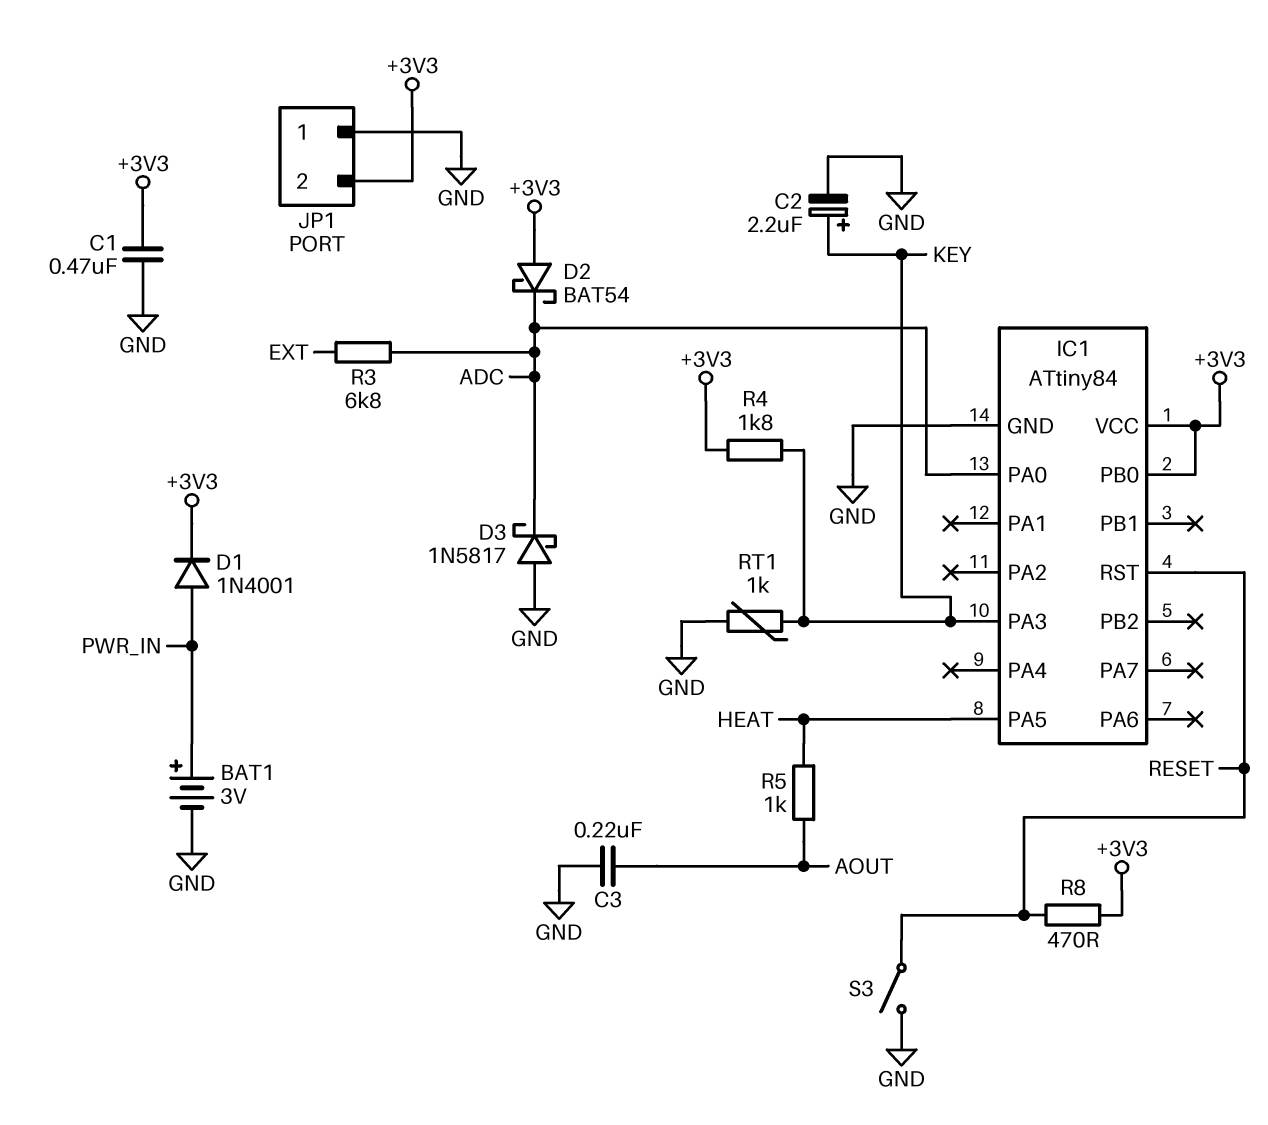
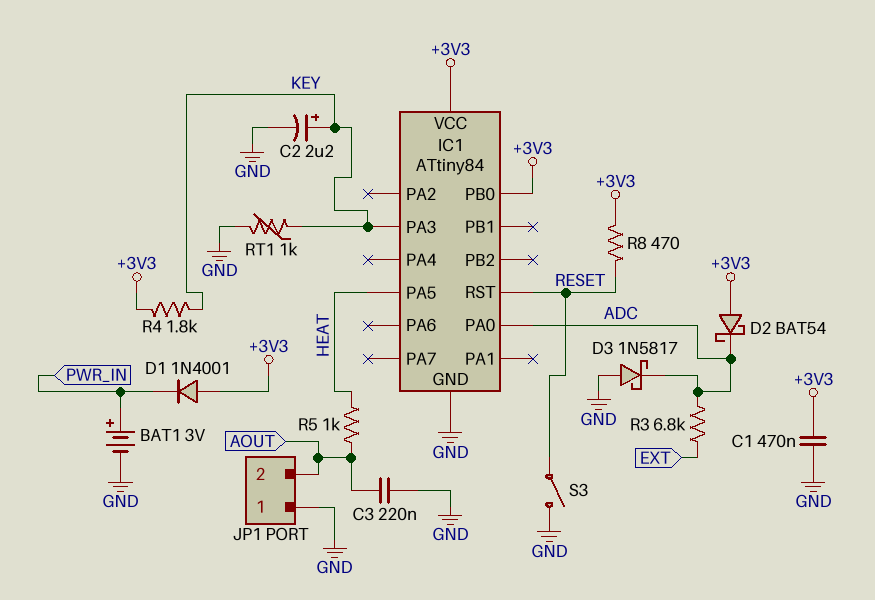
D1: diode 1N4001 (A PWR_IN, K +3V3) -> diode 1N4001 (A +3V3, K PWR_IN)
JP1 pin 2: +3V3 -> AOUT

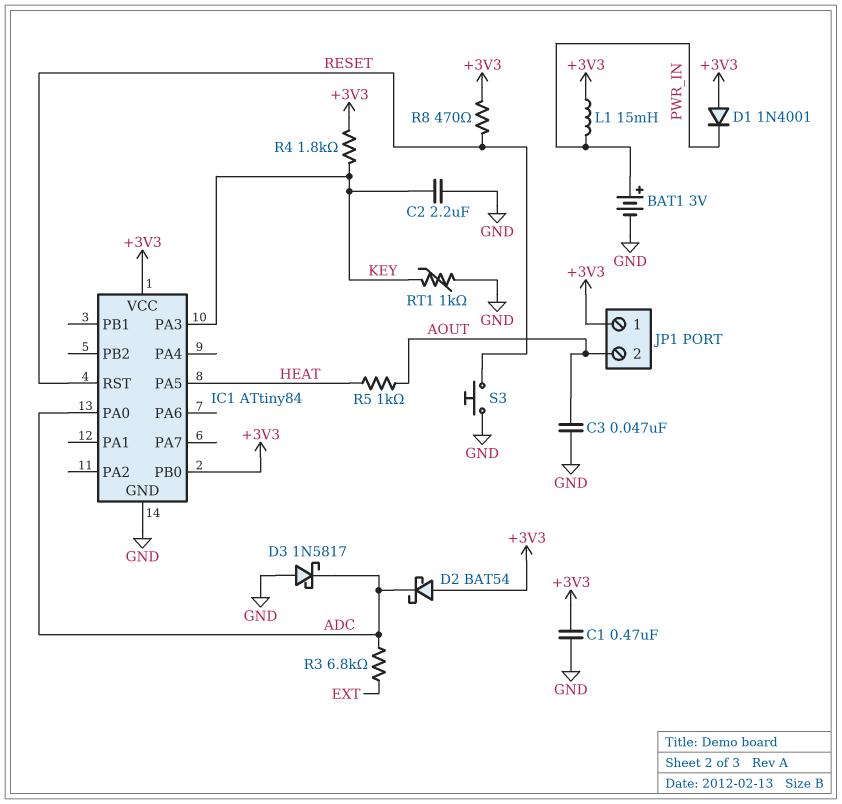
C2: 2.2uF (plus KEY, minus GND) -> 2.2uF (GND, KEY)
C3: 220nF (AOUT, GND) -> 47nF (AOUT, GND)
JP1 pin 1: GND -> +3V3
L1: none -> 15mH (+3V3, PWR_IN)
S3: switch (GND, RESET) -> button (GND, RESET)

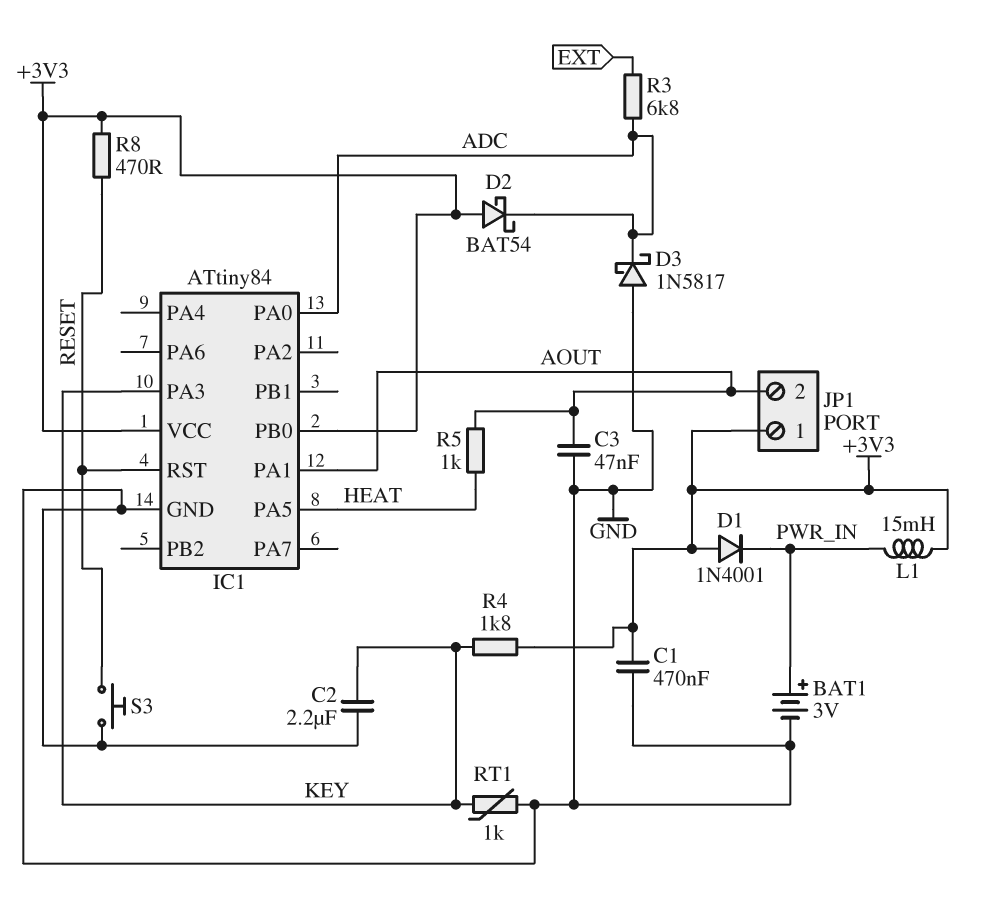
IC1 pin PA1: none -> AOUT

